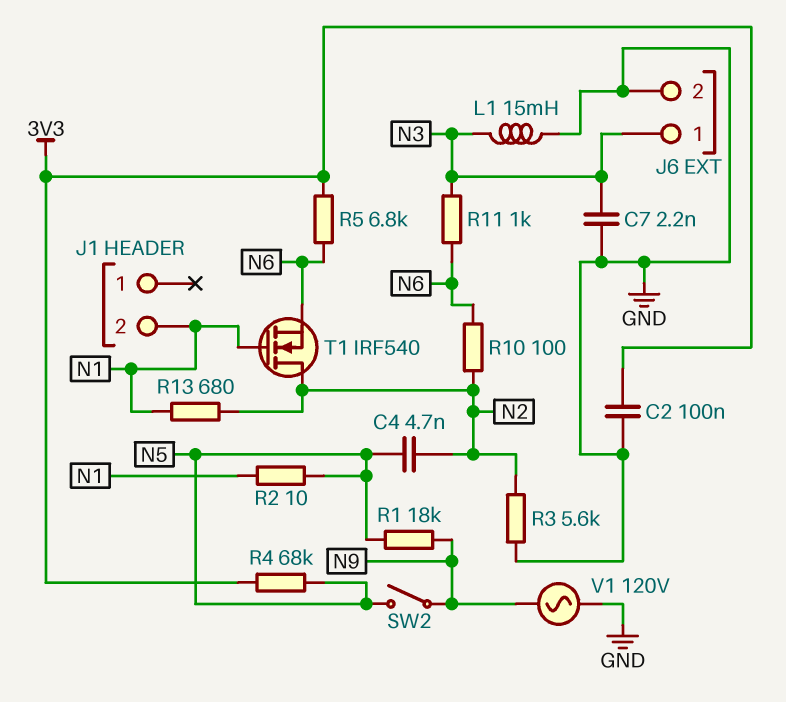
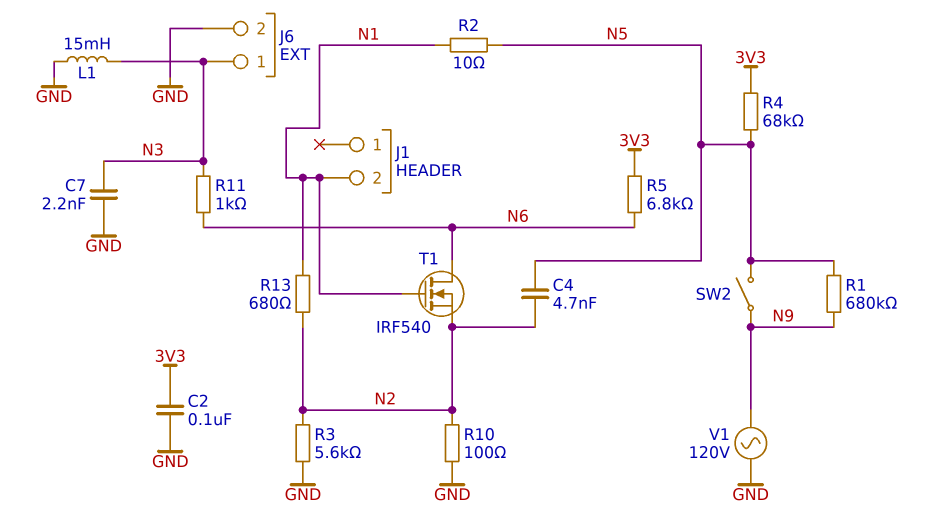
R1: 18k (N5, N9) -> 680k (N5, N9)
R10: 100 (N2, N6) -> 100 (GND, N2)
T1: NMOS IRF540 (G N1, D N2, S N6) -> NMOS IRF540 (G N1, D N6, S N2)

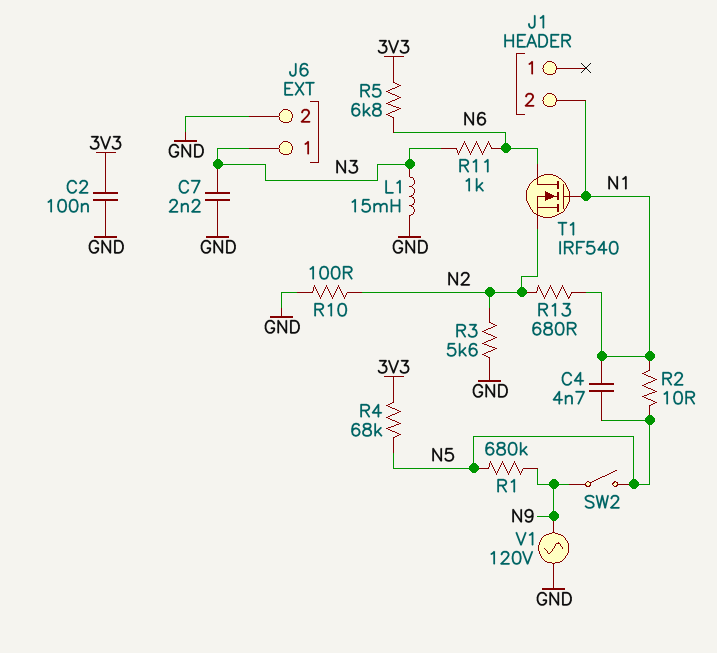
C4: 4.7nF (N2, N5) -> 4.7nF (N1, N5)

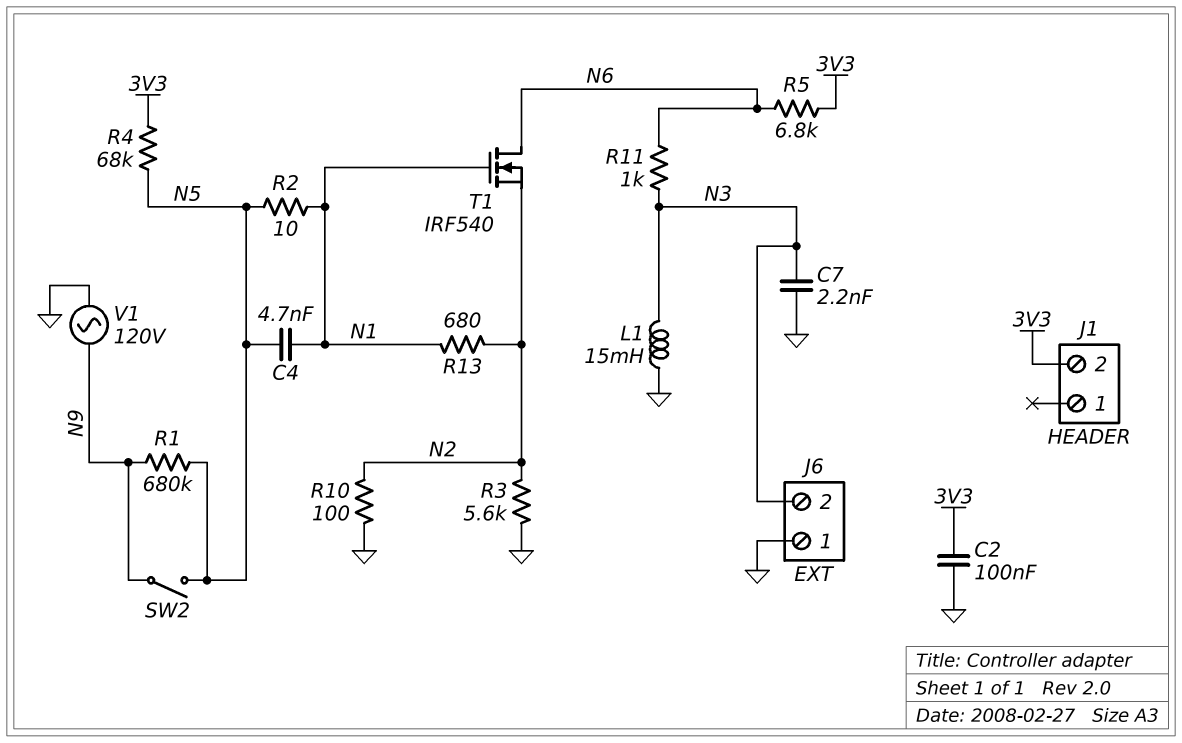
J1 pin 2: N1 -> 3V3
J6 pin 1: N3 -> GND
J6 pin 2: GND -> N3

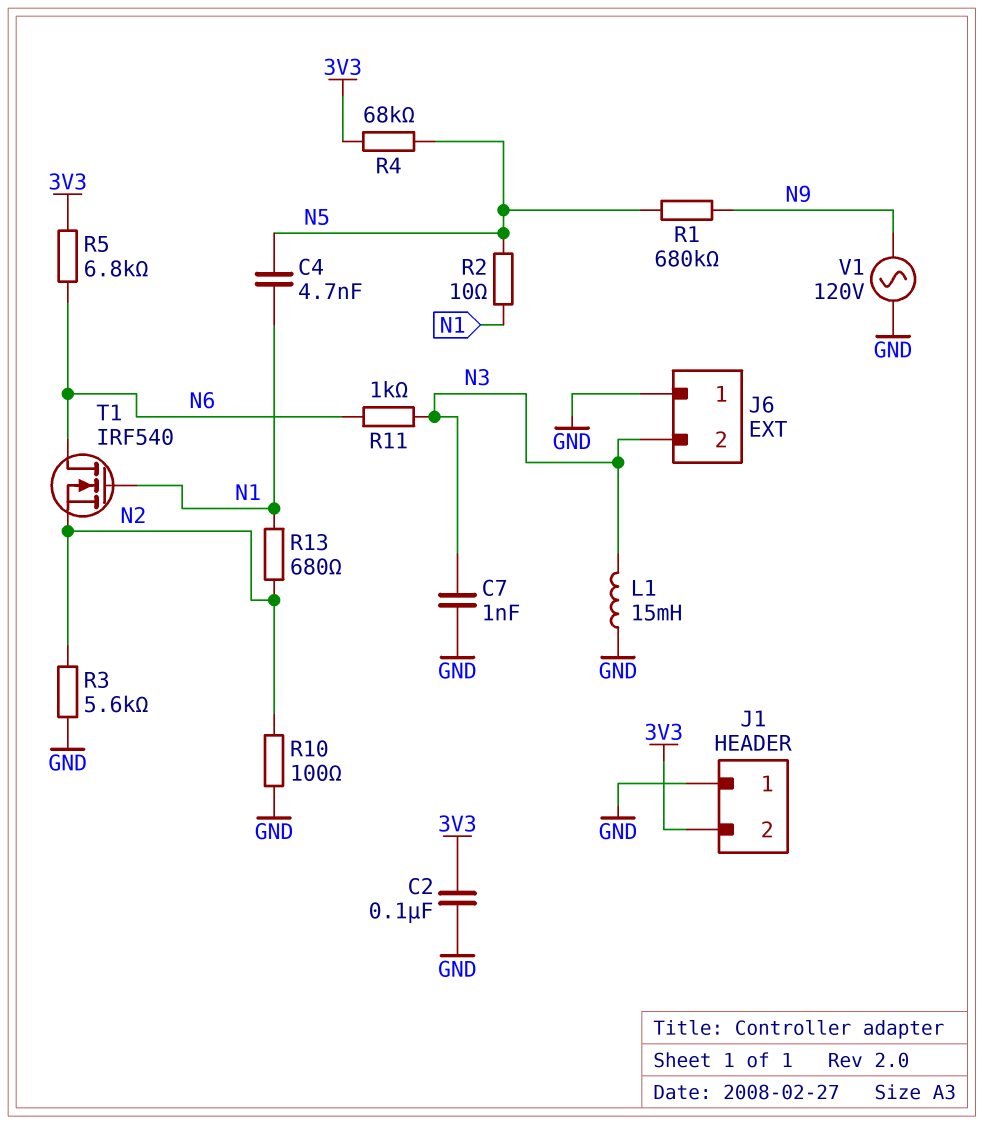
C7: 2.2nF (GND, N3) -> 1nF (GND, N3)
J1 pin 1: none -> GND
SW2: switch (N5, N9) -> none

